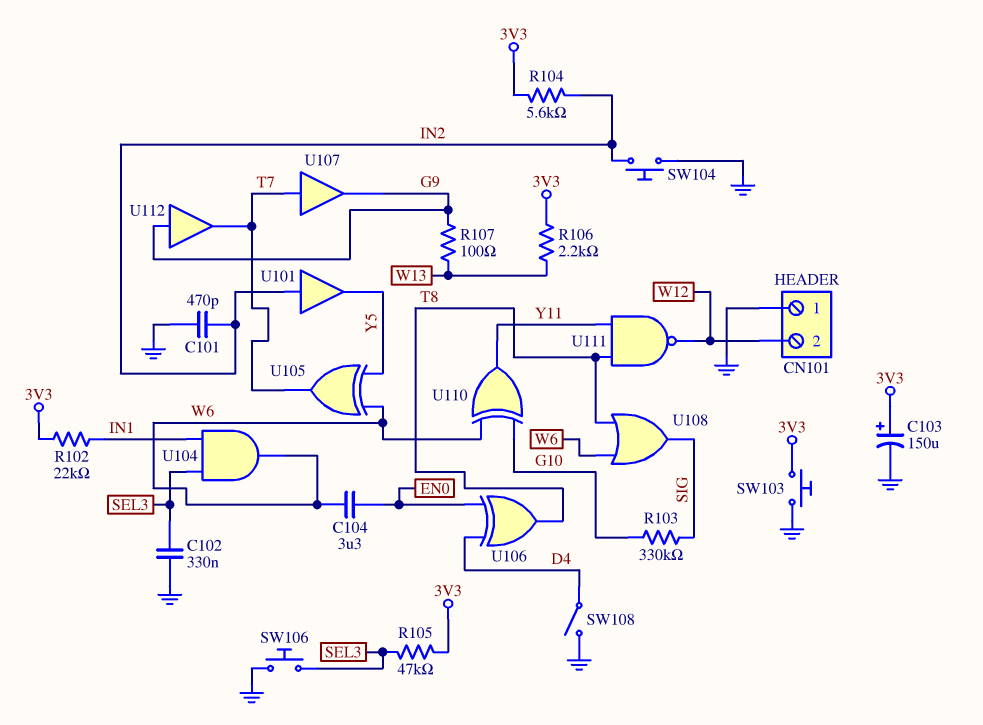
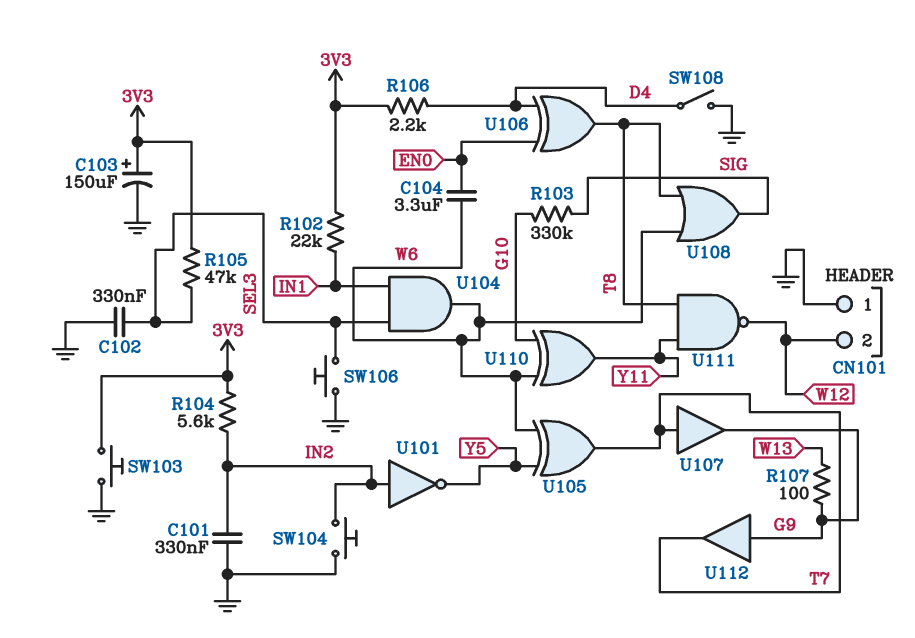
C101: 470pF (GND, IN2) -> 330nF (GND, IN2)
R106: 2.2k (3V3, W13) -> 2.2k (3V3, D4)
U101: buffer (in IN2, out Y5) -> NOT (in IN2, out Y5)

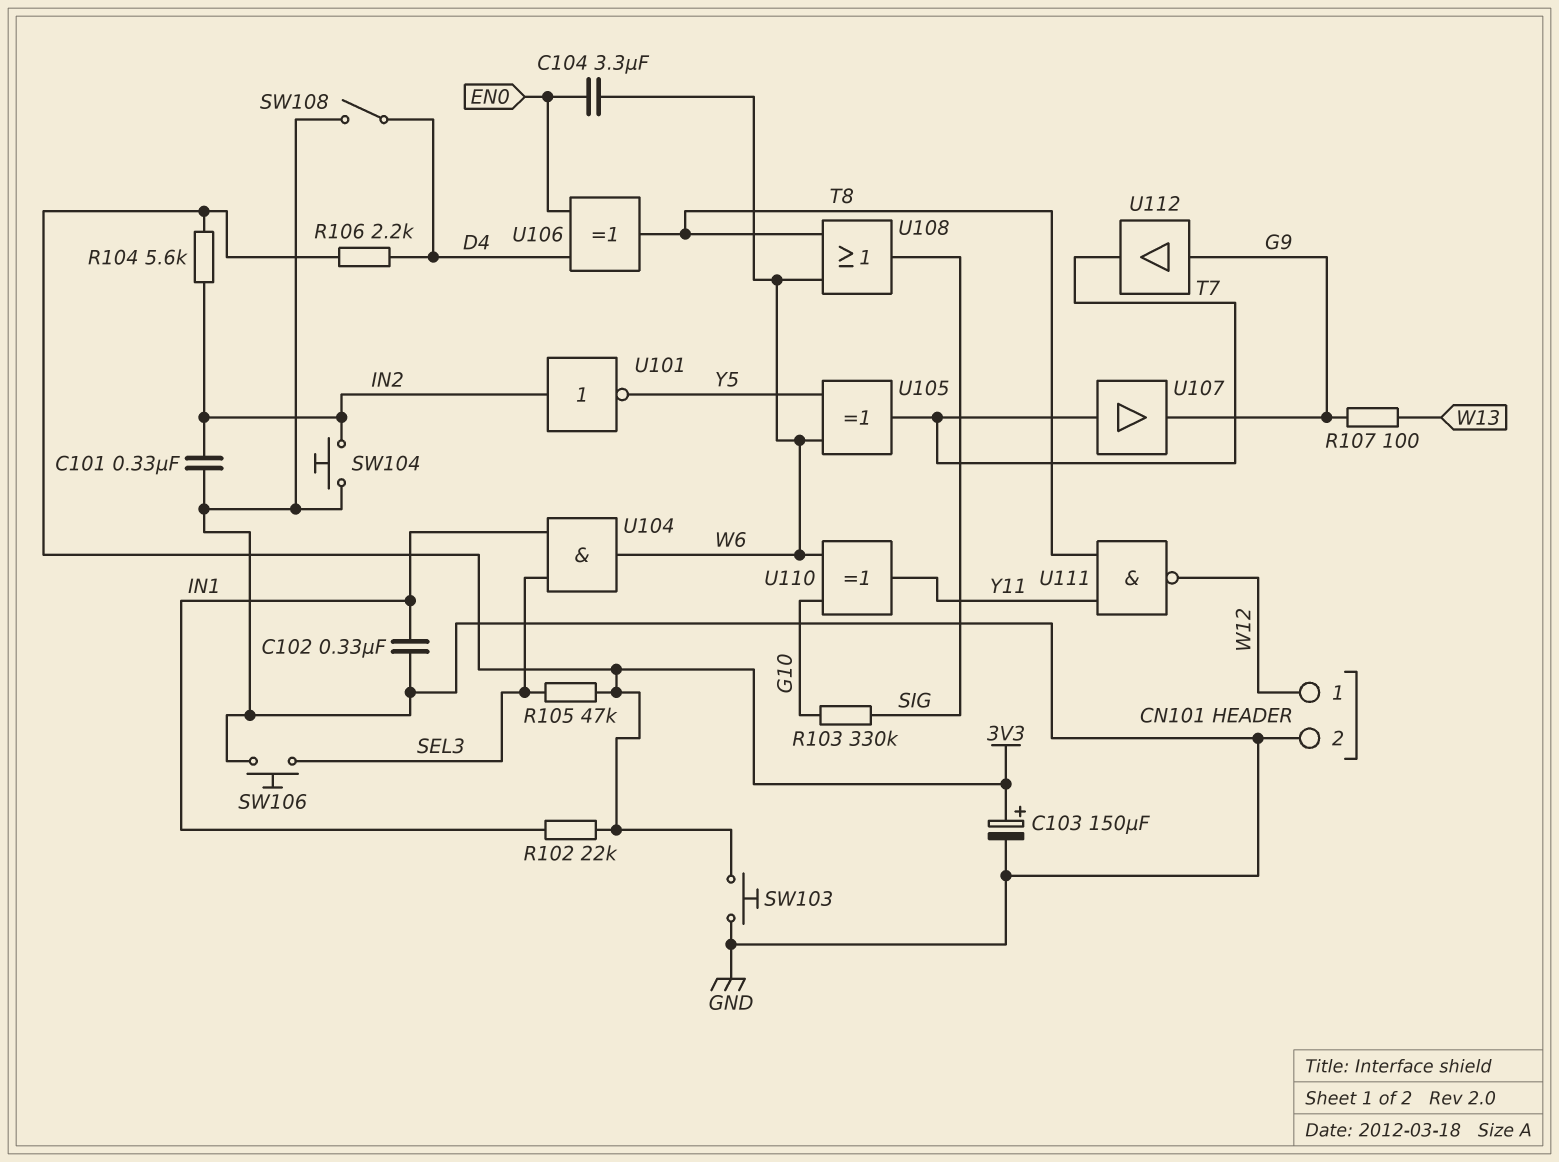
C102: 330nF (GND, SEL3) -> 330nF (GND, IN1)
CN101 pin 1: GND -> W12
CN101 pin 2: W12 -> GND

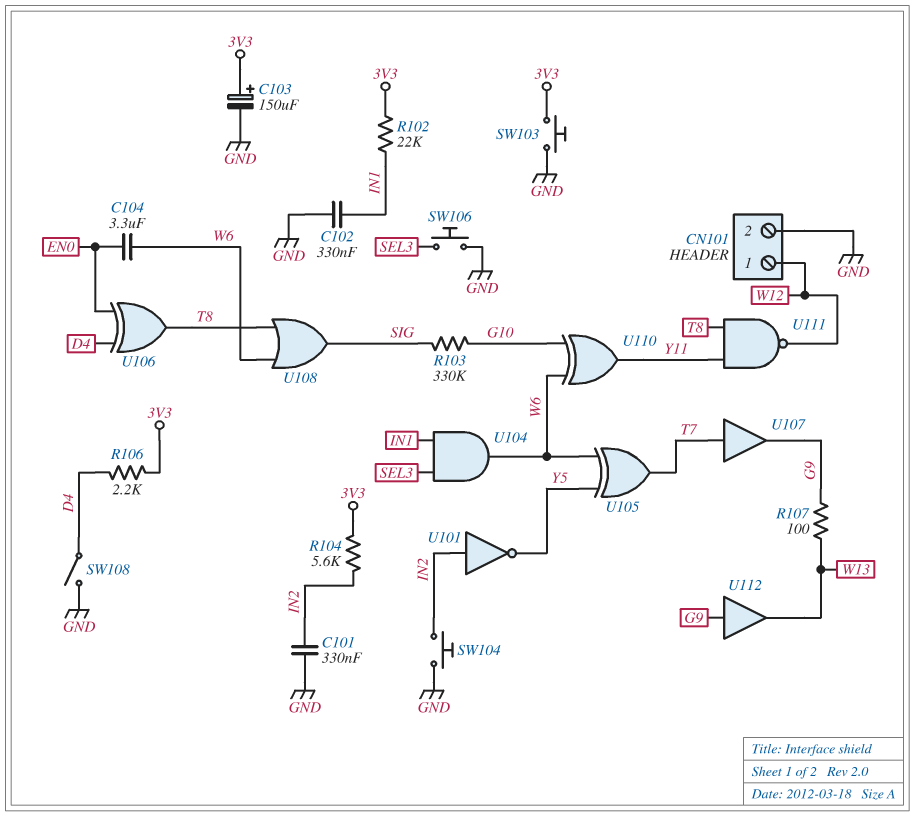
R105: 47k (3V3, SEL3) -> none
U112: buffer (in G9, out T7) -> buffer (in G9, out W13)

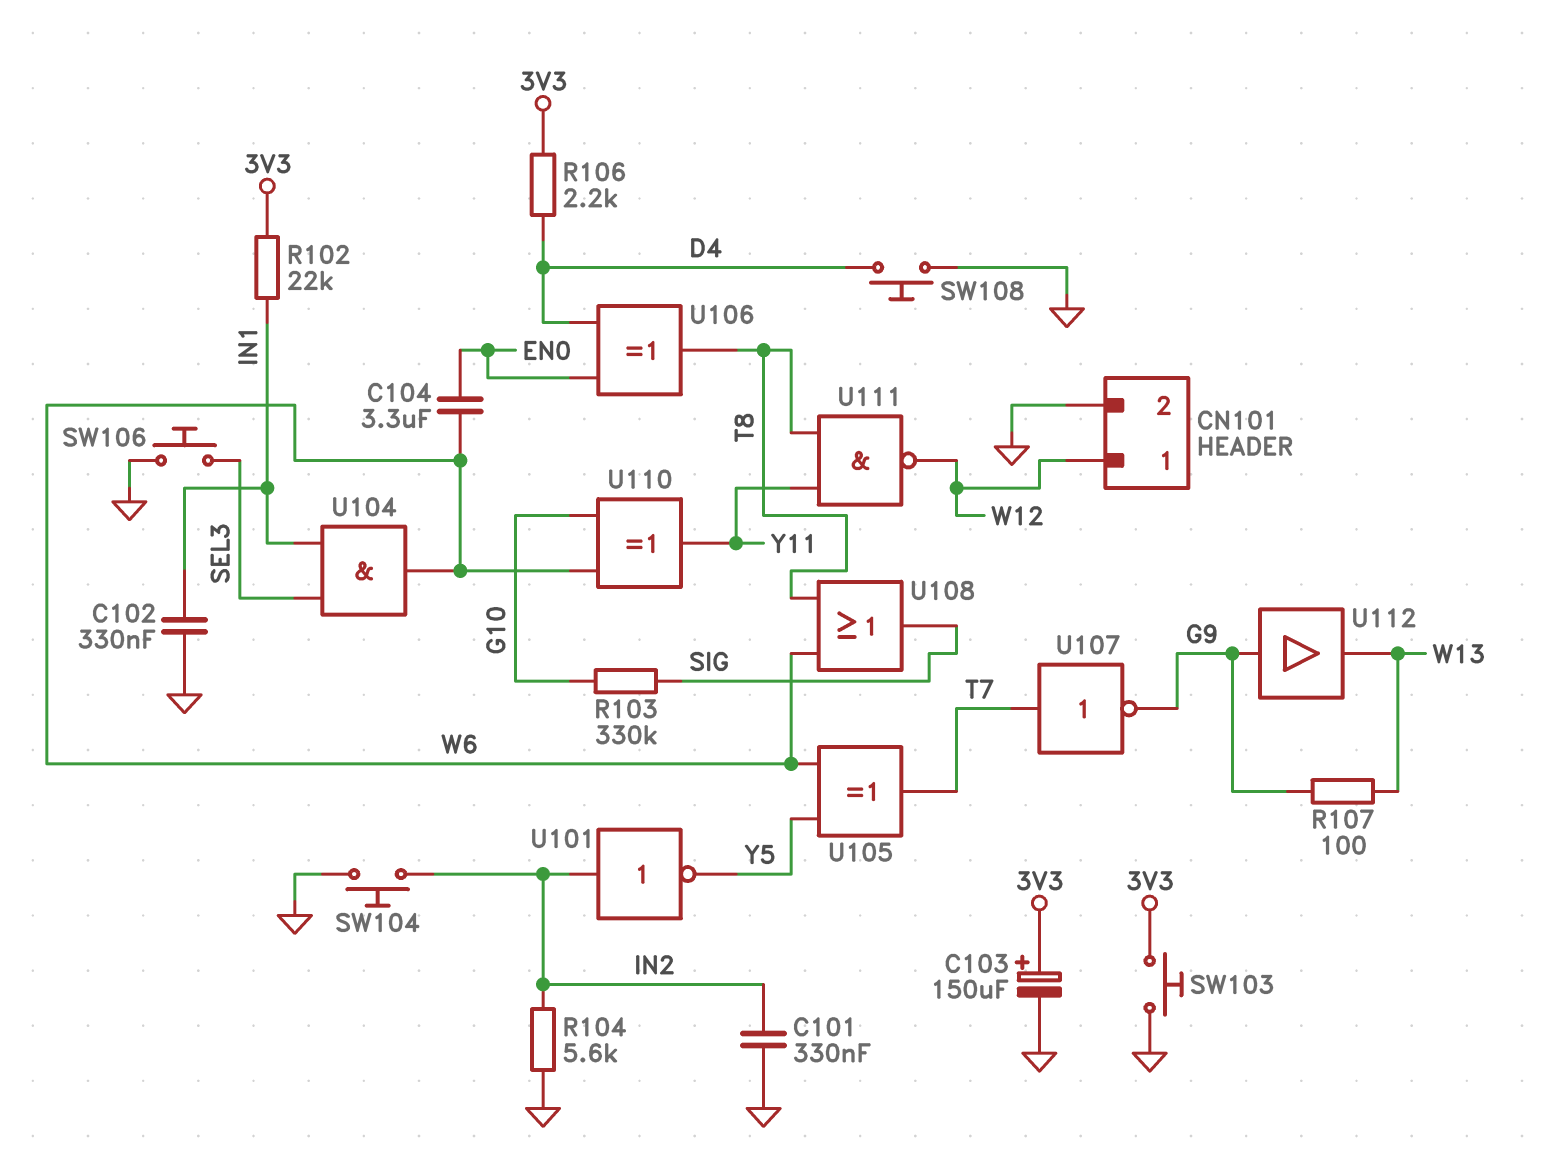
R104: 5.6k (3V3, IN2) -> 5.6k (GND, IN2)
SW108: switch (D4, GND) -> button (D4, GND)
U107: buffer (in T7, out G9) -> NOT (in T7, out G9)

